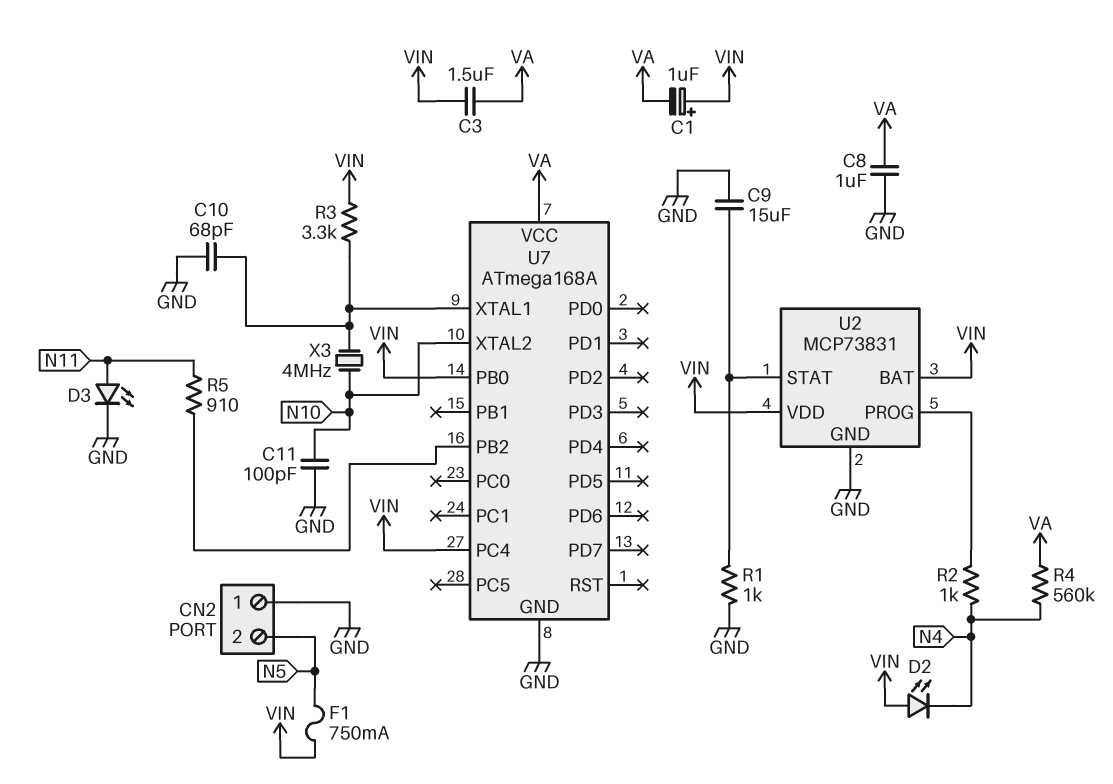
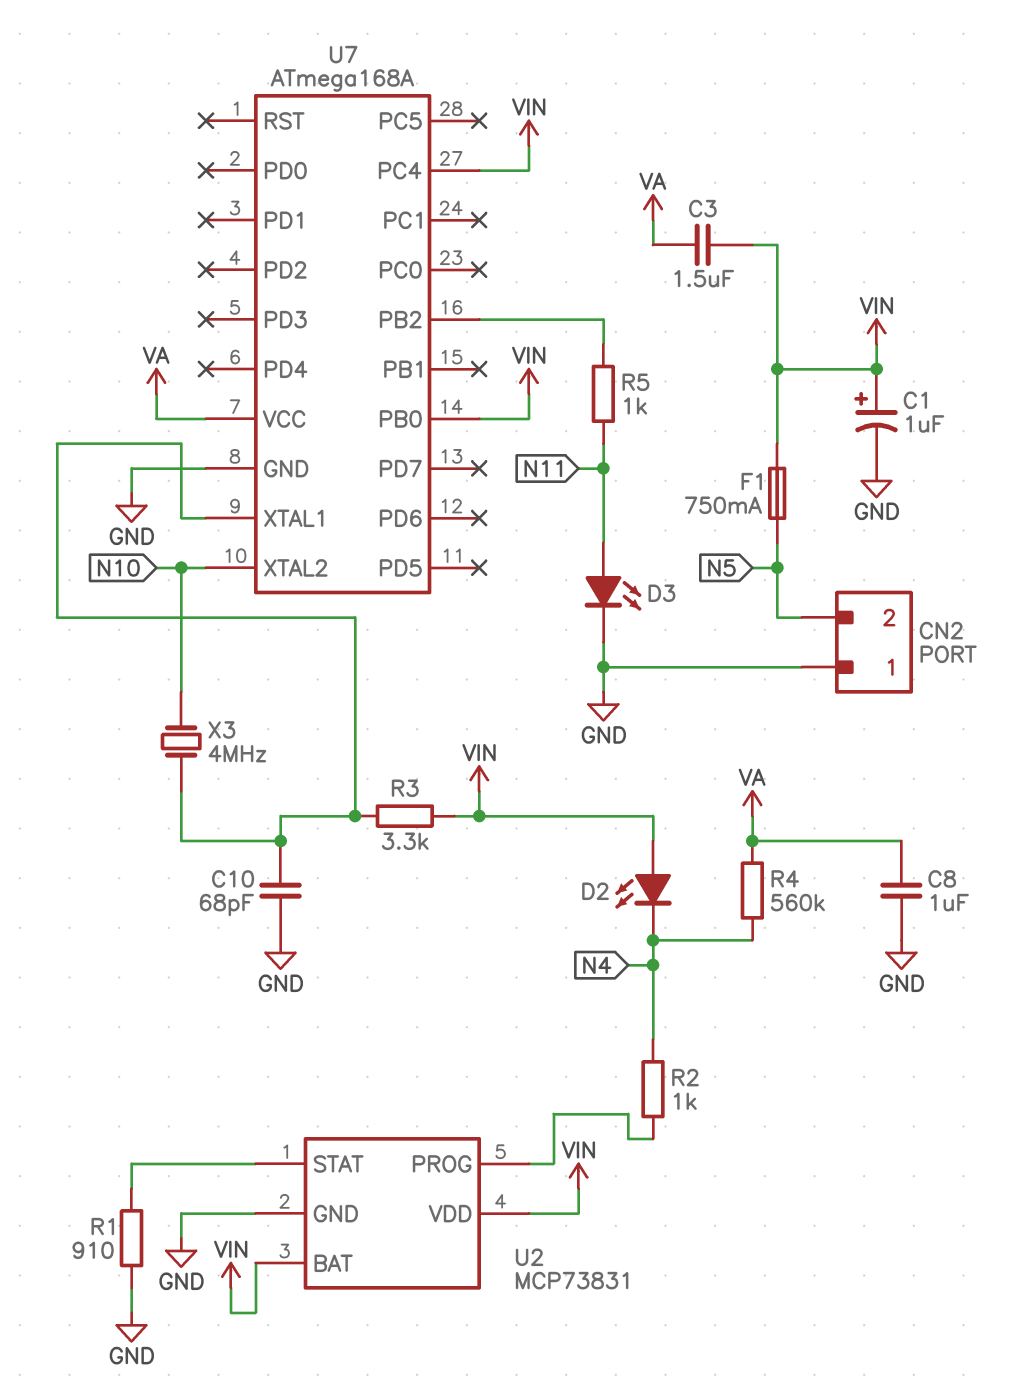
C1: 1uF (plus VIN, minus VA) -> 1uF (plus VIN, minus GND)
C9: 15uF (GND, U2/STAT) -> none
C11: 100pF (GND, N10) -> none
R1: 1k (GND, U2/STAT) -> 910 (GND, U2/STAT)
R5: 910 (N11, U7/PB2) -> 1k (N11, U7/PB2)

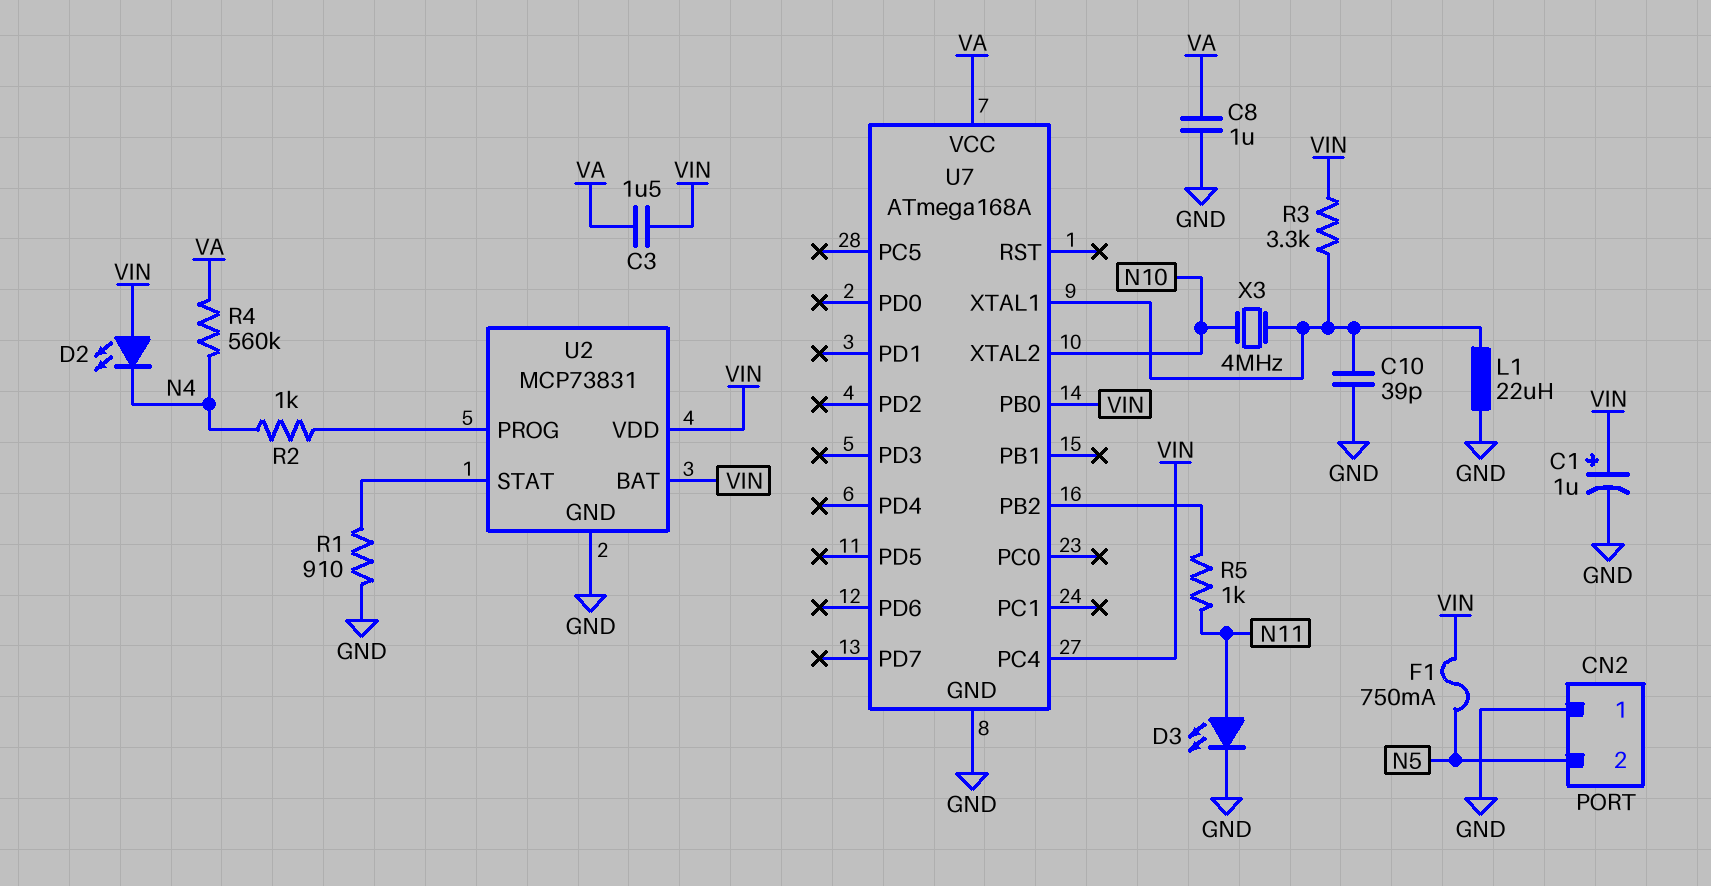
C10: 68pF (GND, U7/XTAL1) -> 39pF (GND, U7/XTAL1)
L1: none -> 22uH (GND, U7/XTAL1)

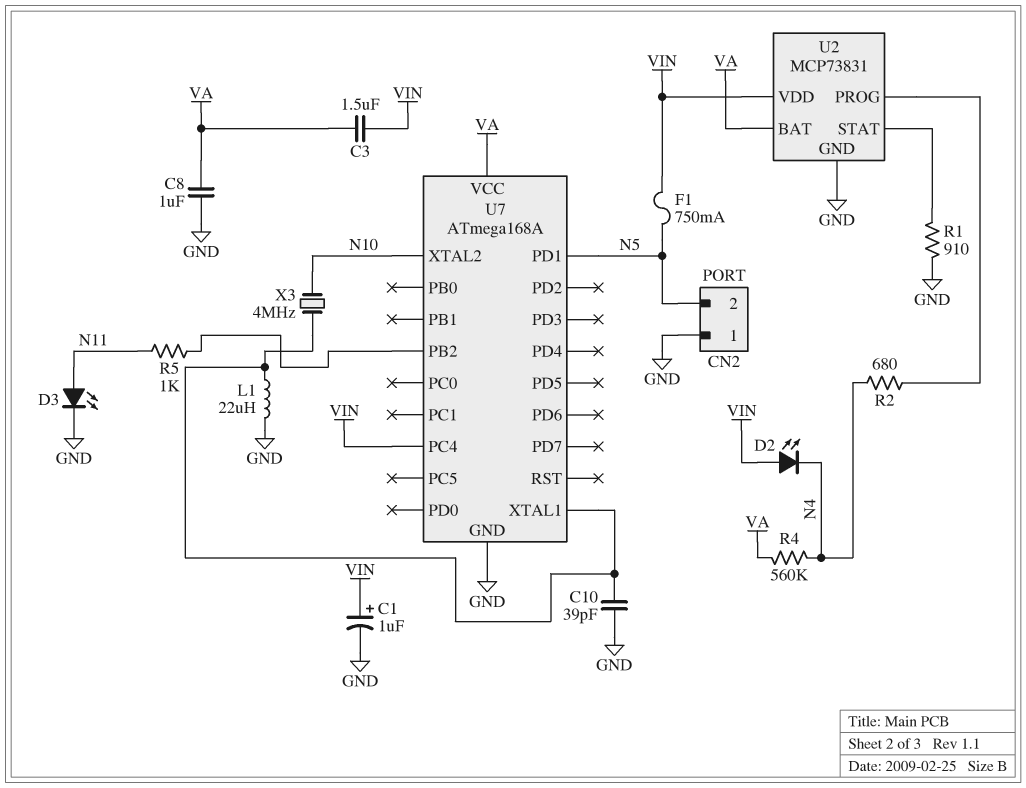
R2: 1k (N4, U2/PROG) -> 680 (N4, U2/PROG)
R3: 3.3k (U7/XTAL1, VIN) -> none
U2 pin BAT: VIN -> VA
U7 pin PB0: VIN -> none
U7 pin PD1: none -> N5

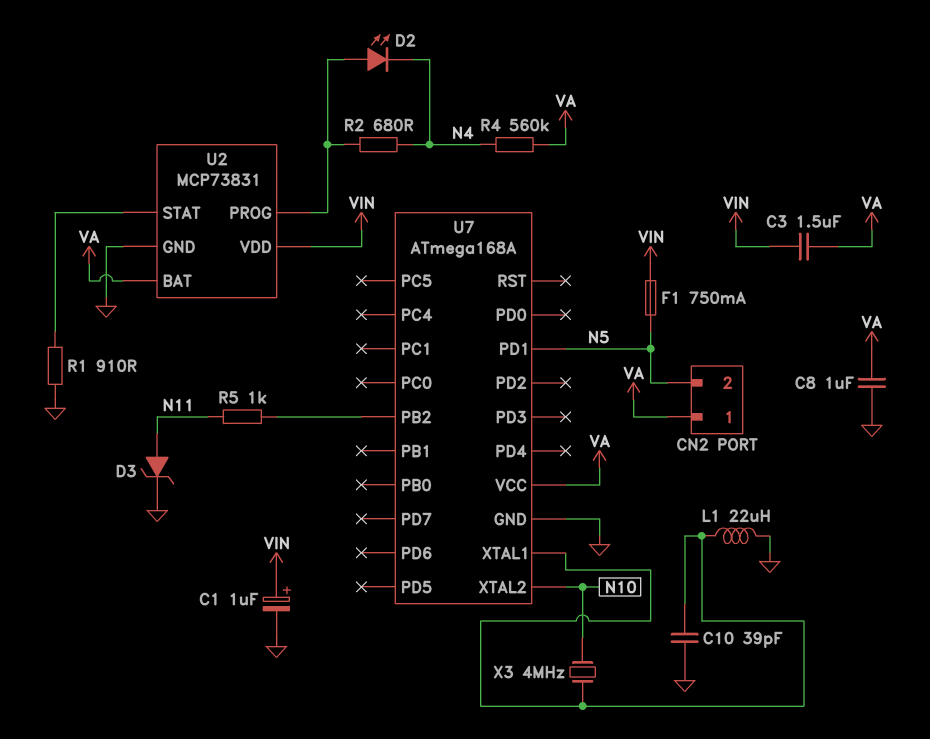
CN2 pin 1: GND -> VA
D2: LED (A VIN, K N4) -> LED (A U2/PROG, K N4)
D3: LED (A N11, K GND) -> zener (A N11, K GND)
U7 pin PC4: VIN -> none

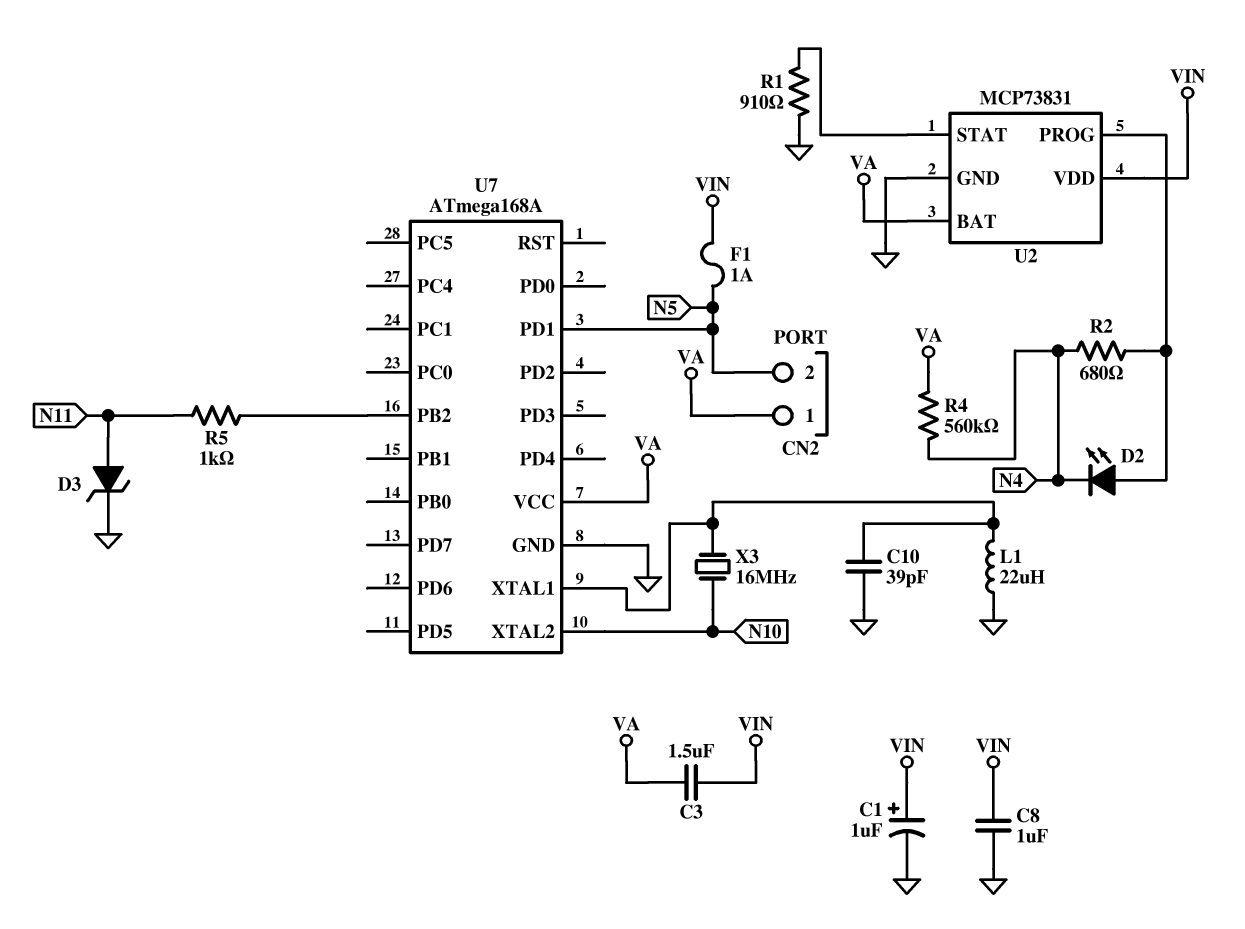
C8: 1uF (GND, VA) -> 1uF (GND, VIN)
F1: 750mA (N5, VIN) -> 1A (N5, VIN)
X3: 4MHz (N10, U7/XTAL1) -> 16MHz (N10, U7/XTAL1)

